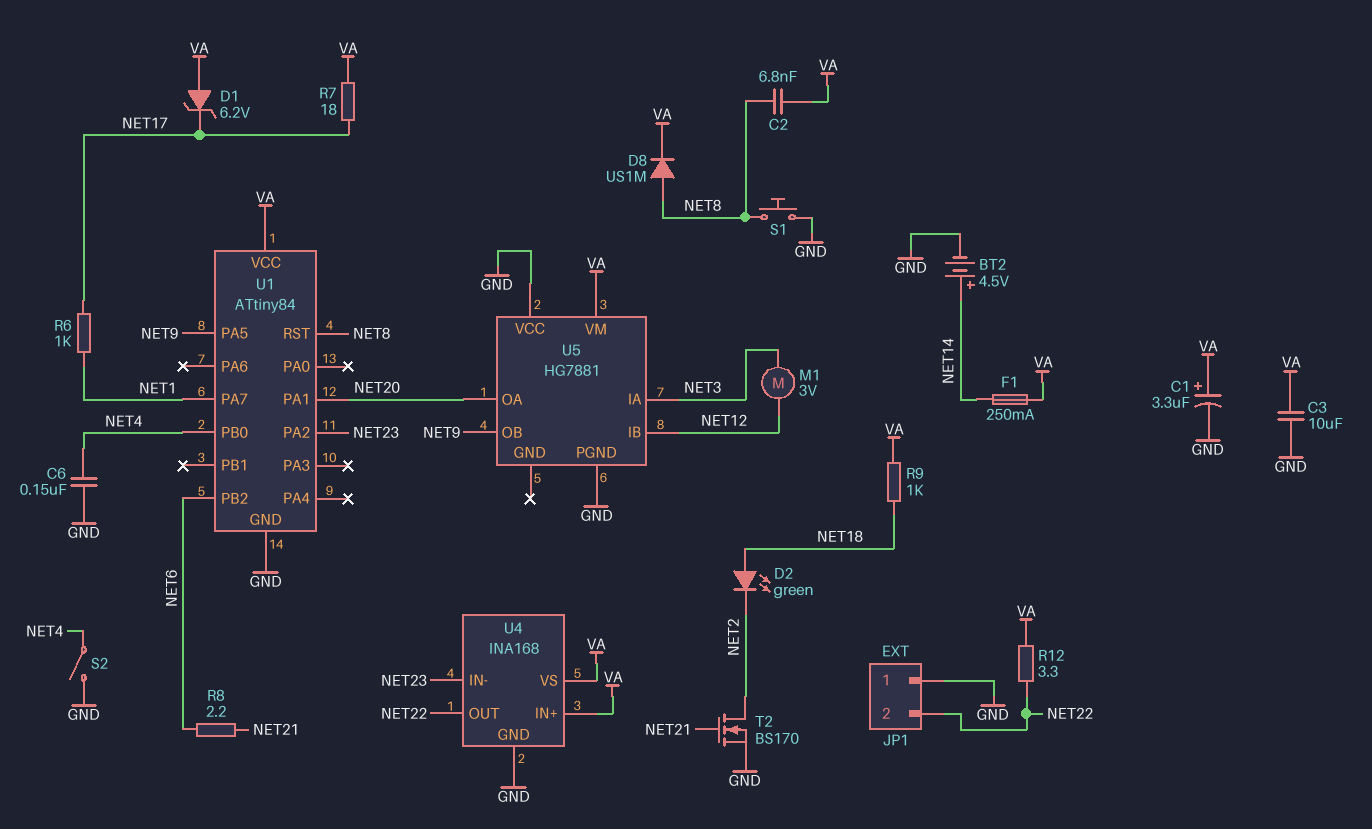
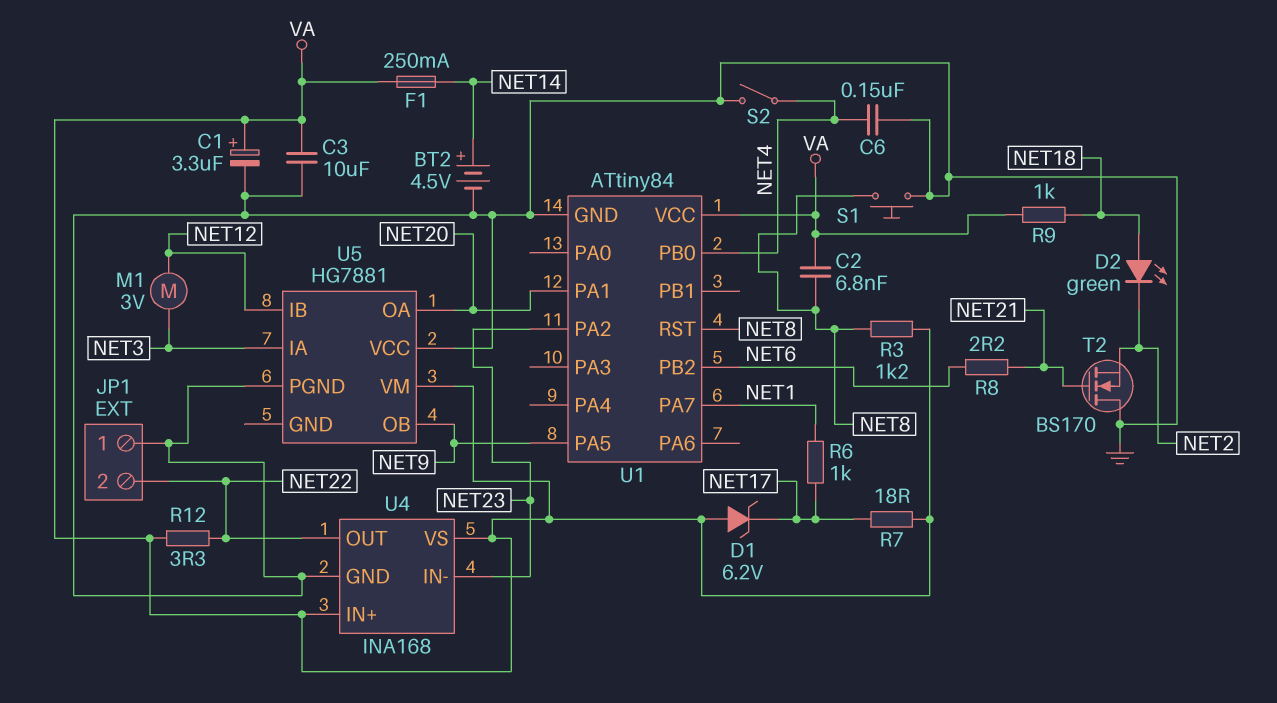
D8: diode US1M (A NET8, K VA) -> none
R3: none -> 1.2k (NET8, VA)
T2: NMOS BS170 (G NET21, D NET2, S GND) -> NMOS BS170 (G NET21, D GND, S NET2)

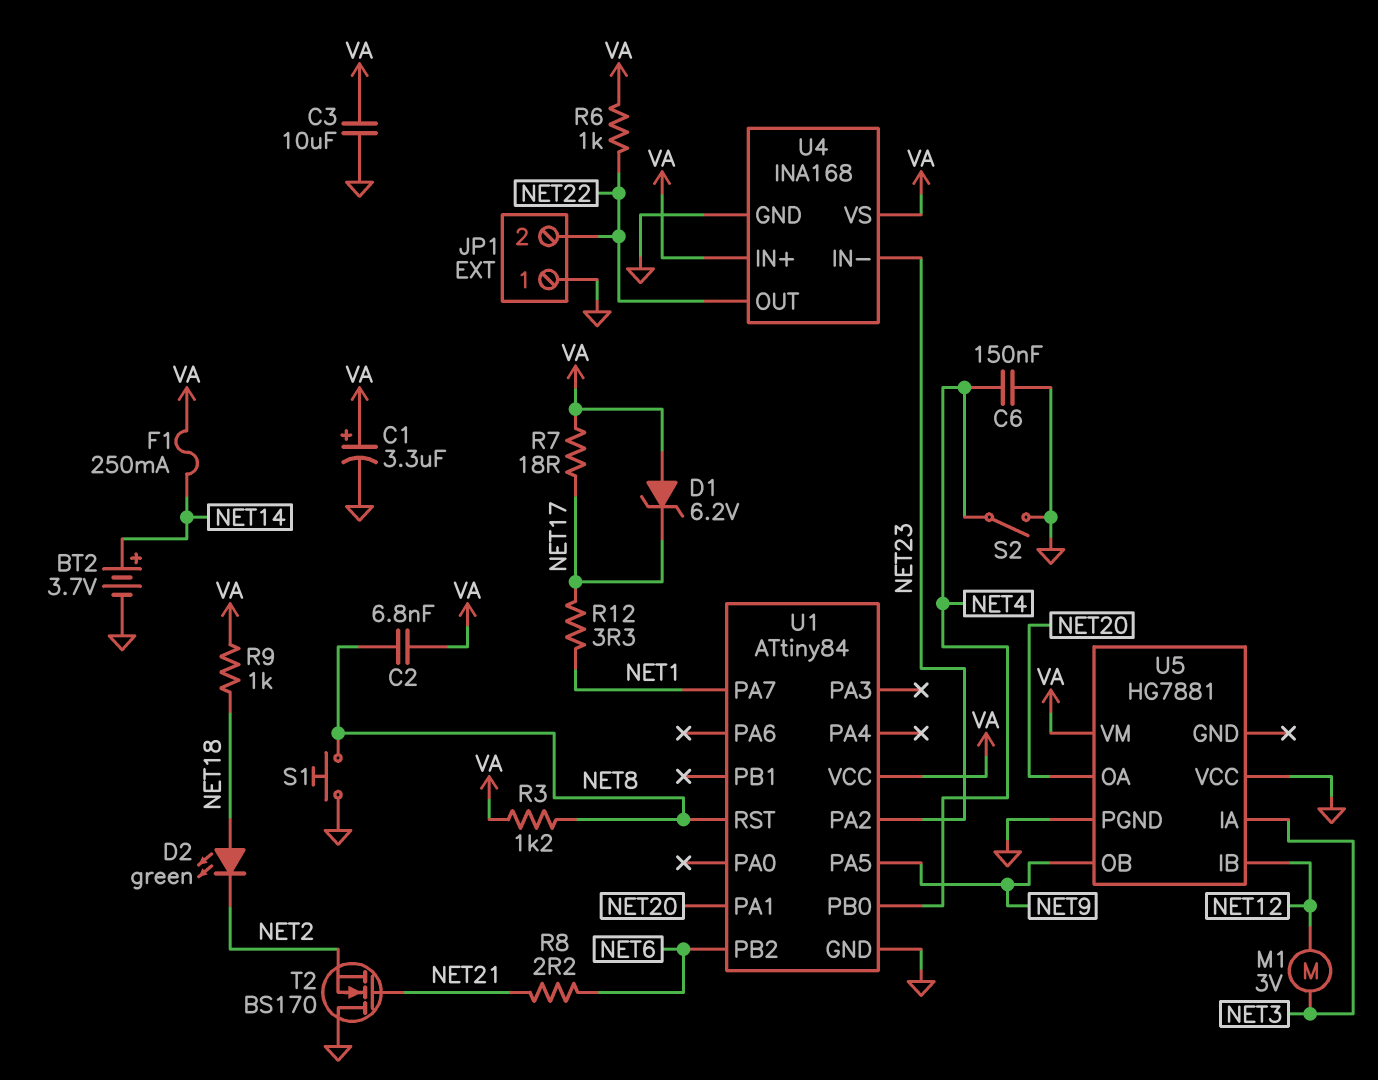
BT2: 4.5V (plus NET14, minus GND) -> 3.7V (plus NET14, minus GND)
R6: 1k (NET1, NET17) -> 1k (NET22, VA)
R12: 3.3 (NET22, VA) -> 3.3 (NET1, NET17)

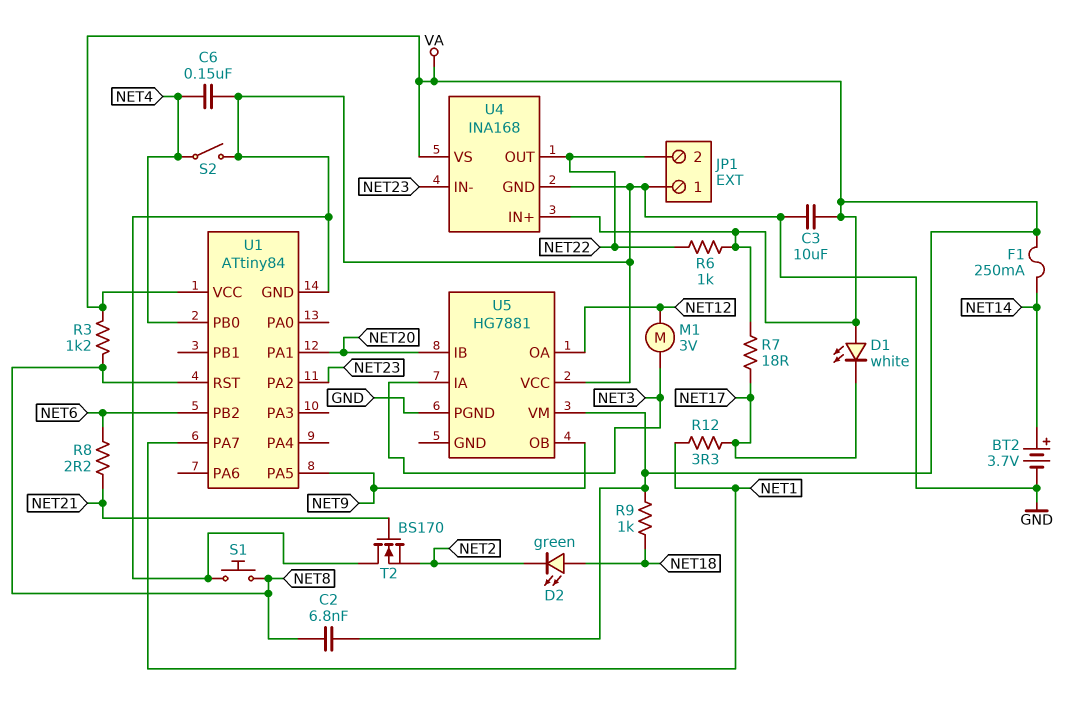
C1: 3.3uF (plus VA, minus GND) -> none
D1: zener 6.2V (A VA, K NET17) -> LED white (A VA, K NET17)
U5 pin IB: NET12 -> NET20
U5 pin OA: NET20 -> NET12

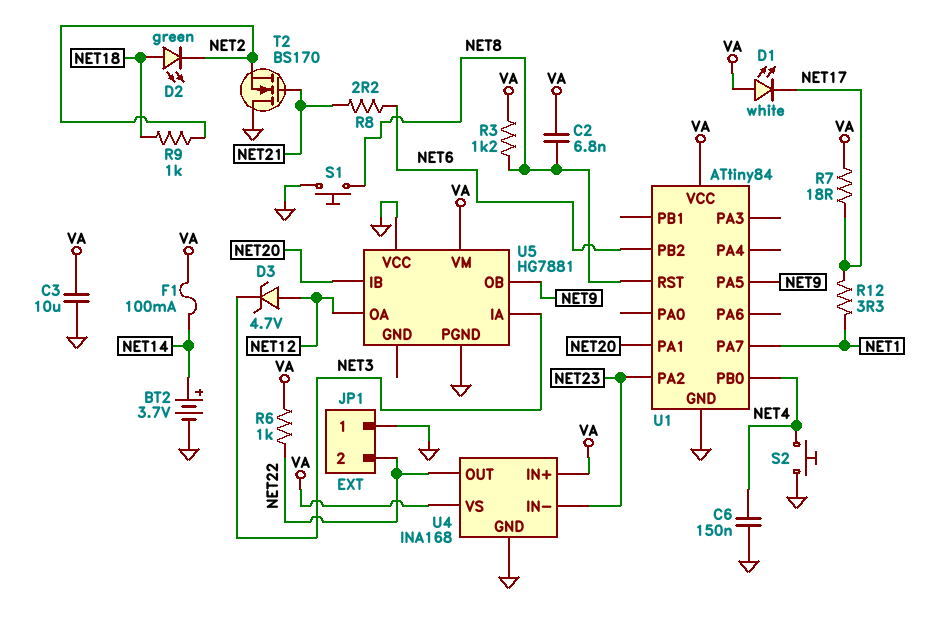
D3: none -> zener 4.7V (A NET12, K NET3)
F1: 250mA (NET14, VA) -> 100mA (NET14, VA)
M1: motor 3V (NET3, NET12) -> none
R9: 1k (NET18, VA) -> 1k (NET2, NET18)
S2: switch (GND, NET4) -> button (GND, NET4)

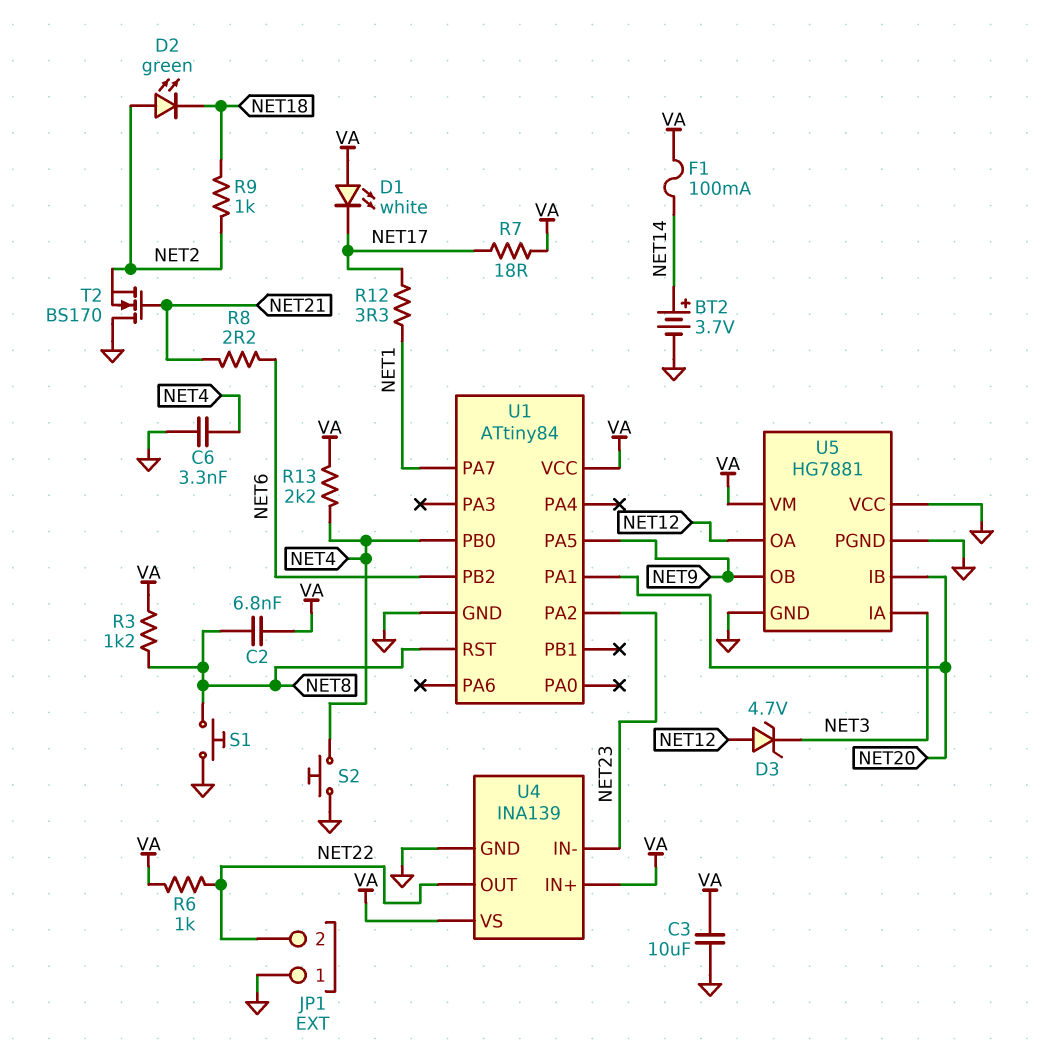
C6: 150nF (GND, NET4) -> 3.3nF (GND, NET4)
D2: LED green (A NET18, K NET2) -> LED green (A NET2, K NET18)
R13: none -> 2.2k (NET4, VA)
U4: INA168 -> INA139
U5 pin GND: none -> GND

